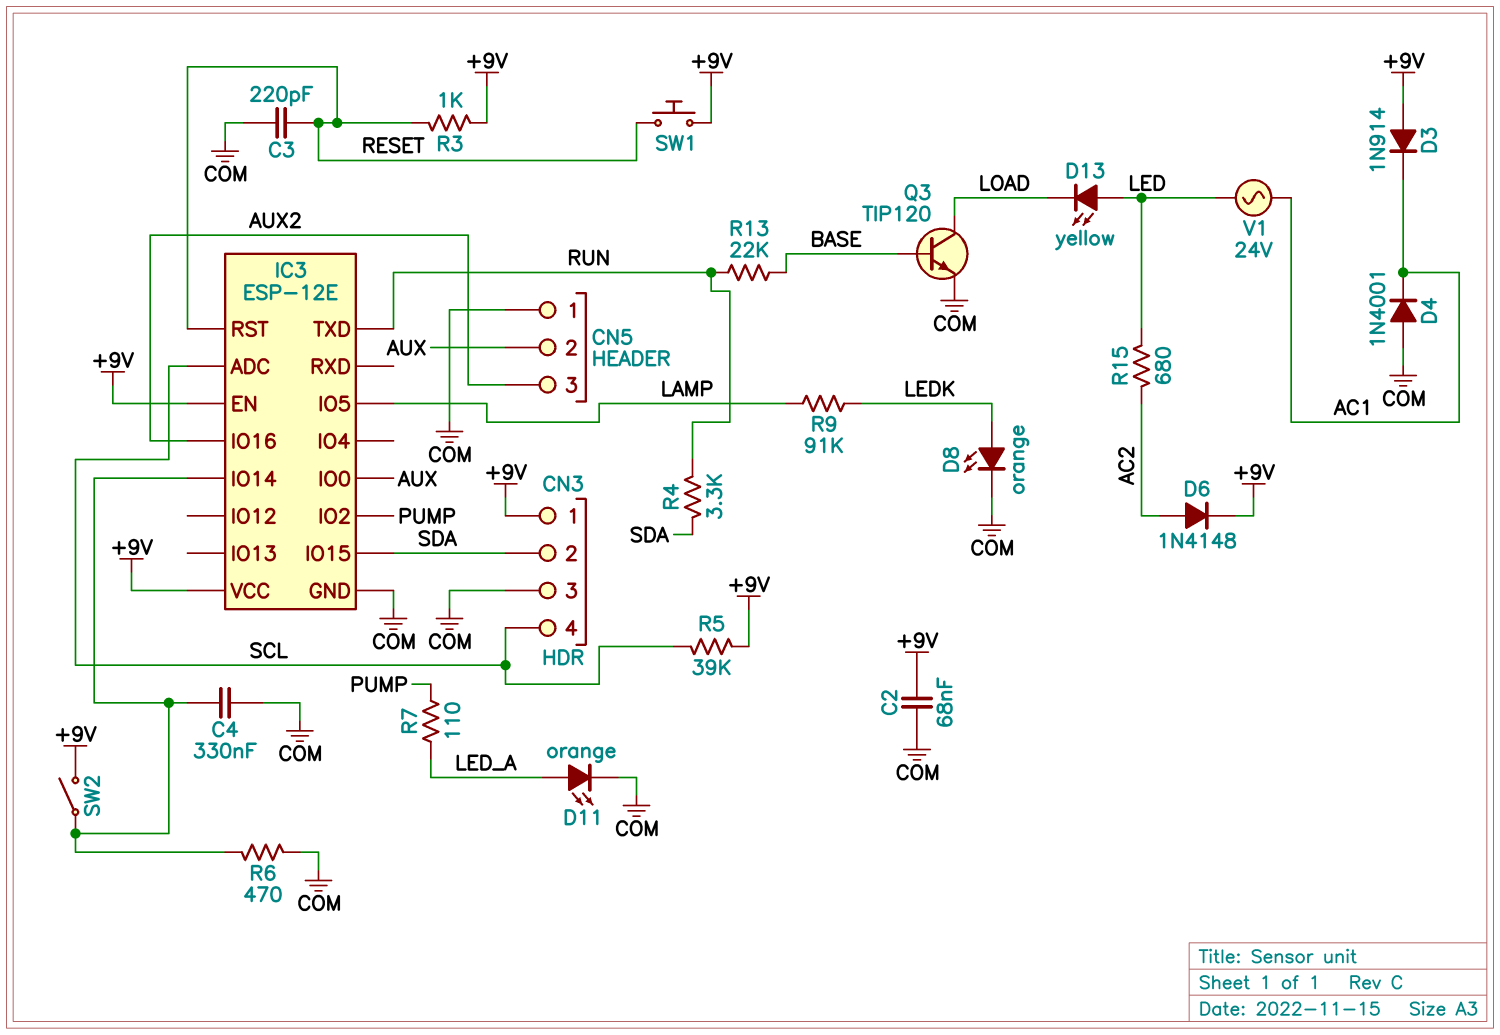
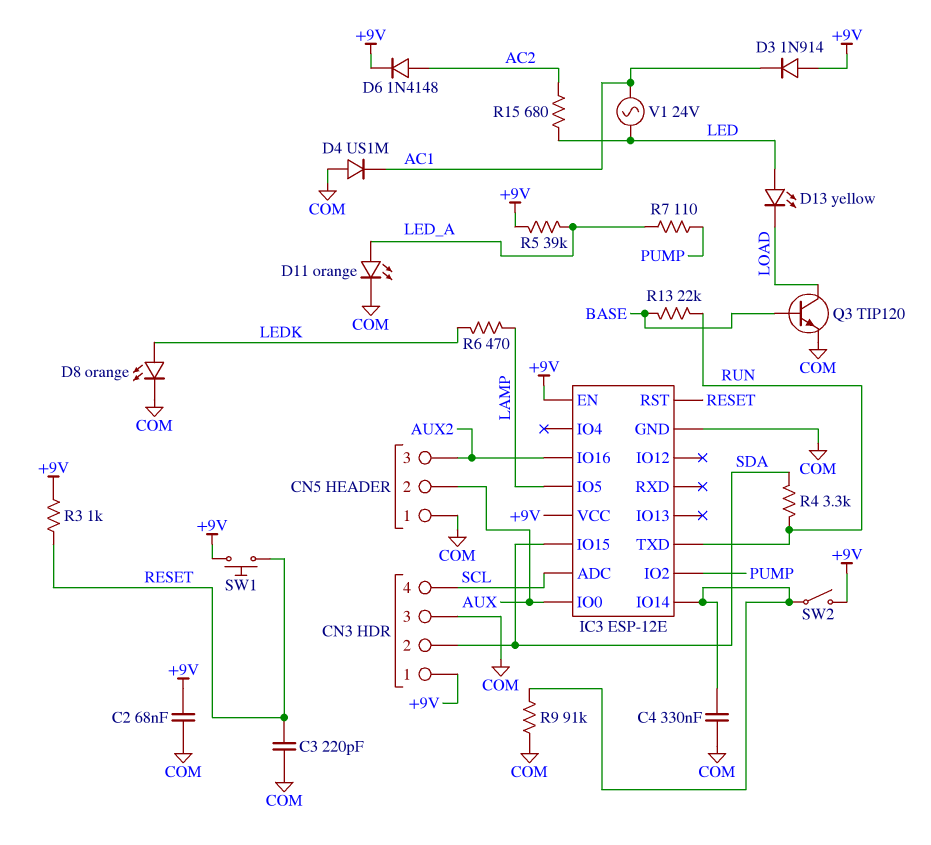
D4: diode 1N4001 (A COM, K AC1) -> diode US1M (A COM, K AC1)
R5: 39k (+9V, SCL) -> 39k (+9V, LED_A)
R6: 470 (COM, IC3/IO14) -> 470 (LAMP, LEDK)
R9: 91k (LAMP, LEDK) -> 91k (COM, IC3/IO14)

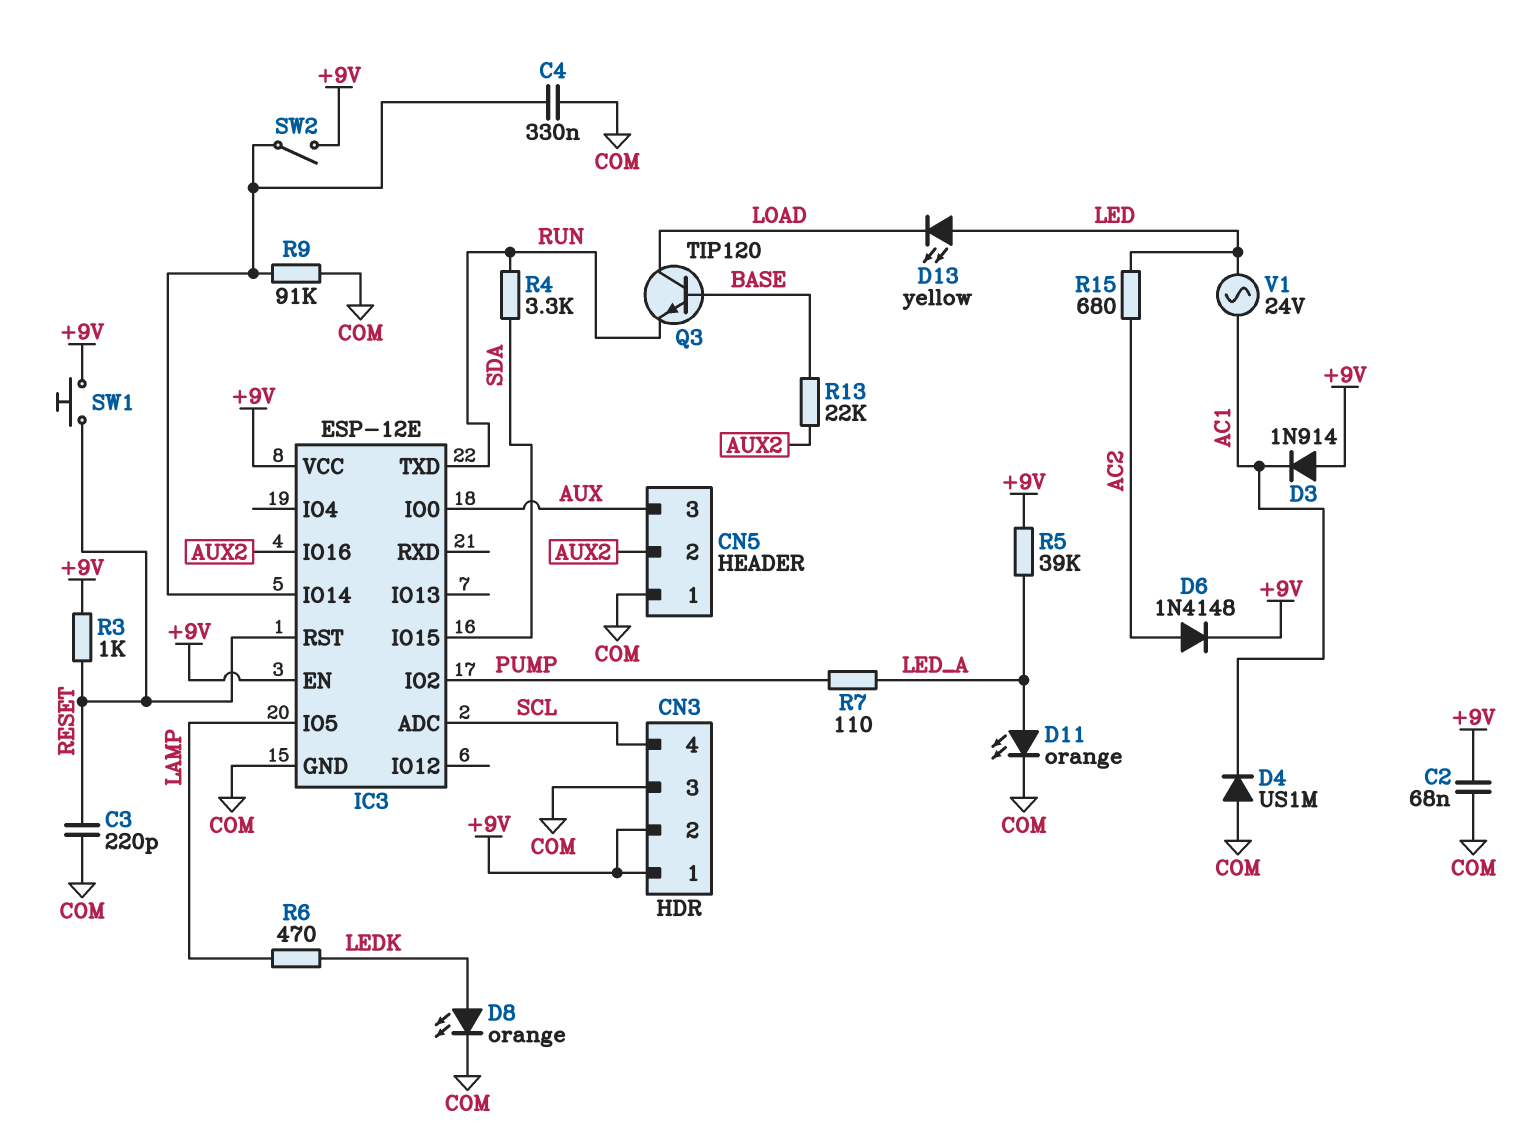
CN3 pin 2: SDA -> +9V
CN5 pin 2: AUX -> AUX2
CN5 pin 3: AUX2 -> AUX
Q3: NPN TIP120 (B BASE, C LOAD, E COM) -> NPN TIP120 (B BASE, C LOAD, E RUN)
R13: 22k (BASE, RUN) -> 22k (AUX2, BASE)

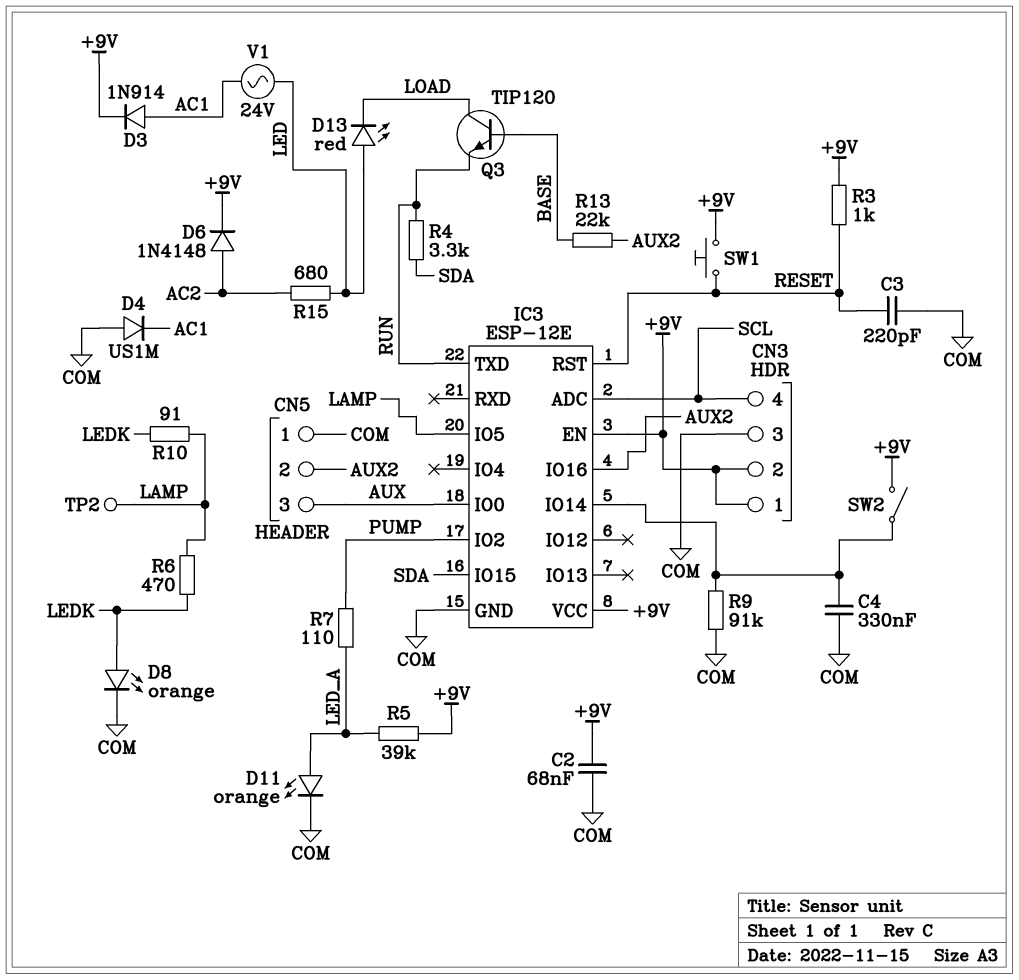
D3: diode 1N914 (A +9V, K AC1) -> diode 1N914 (A AC1, K +9V)
D13: LED yellow (A LED, K LOAD) -> LED red (A LED, K LOAD)
R10: none -> 91 (LAMP, LEDK)
TP2: none -> test point (LAMP)

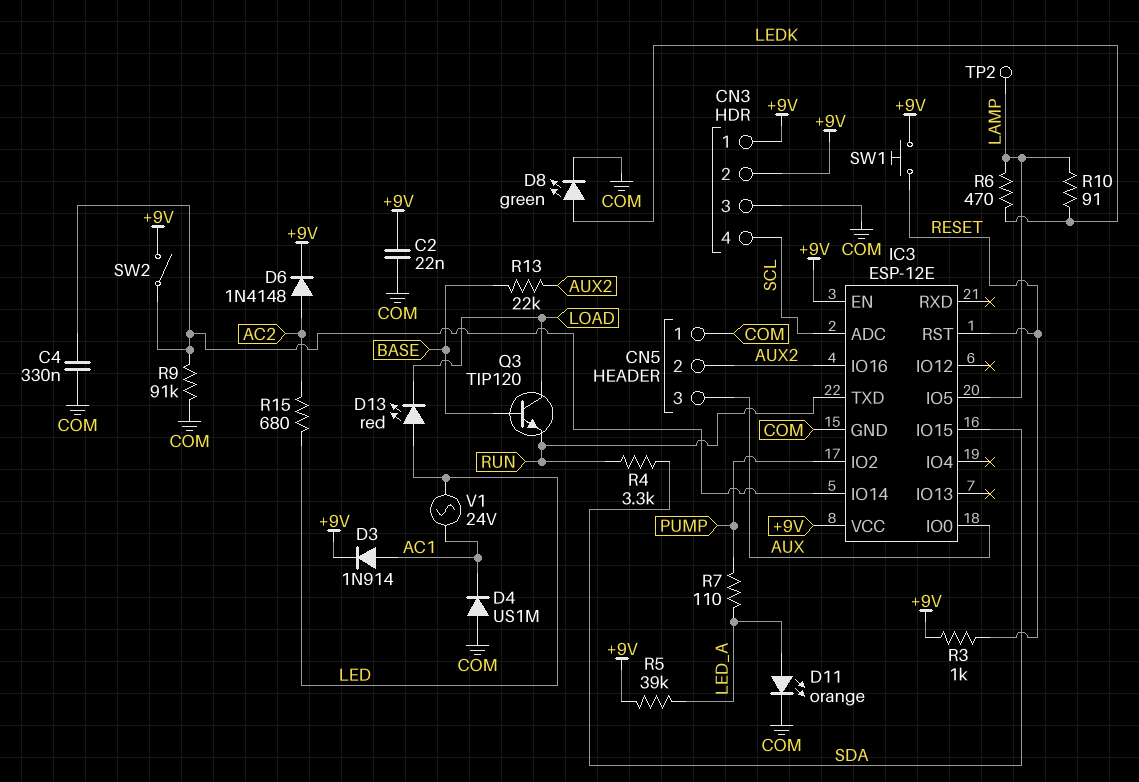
C2: 68nF (+9V, COM) -> 22nF (+9V, COM)
C3: 220pF (COM, RESET) -> none
D8: LED orange (A LEDK, K COM) -> LED green (A LEDK, K COM)

